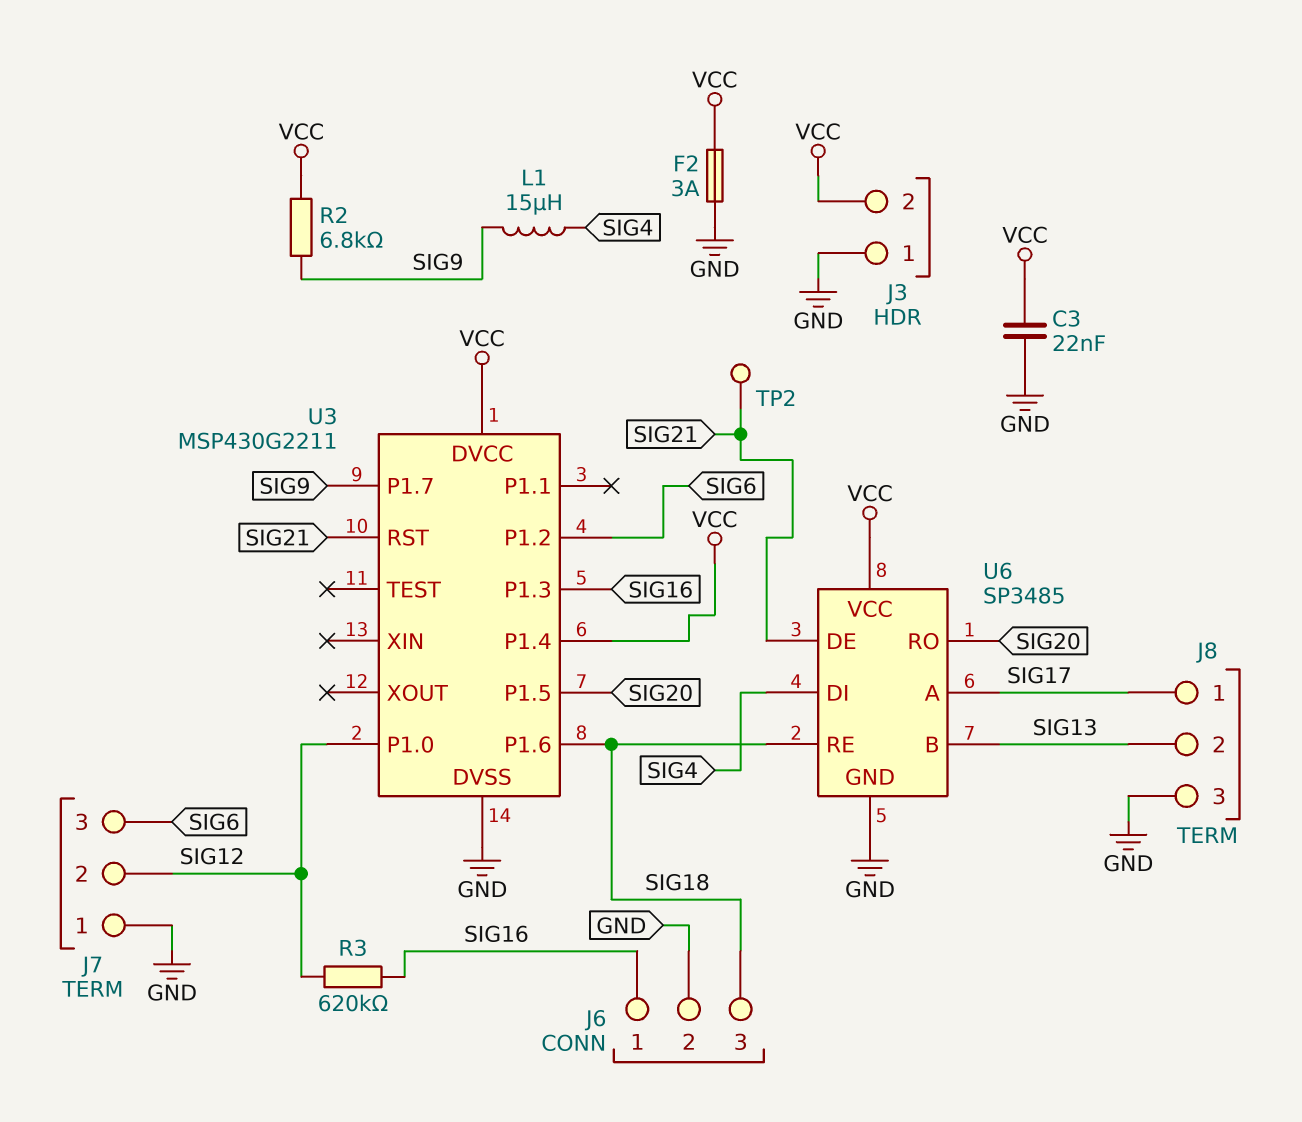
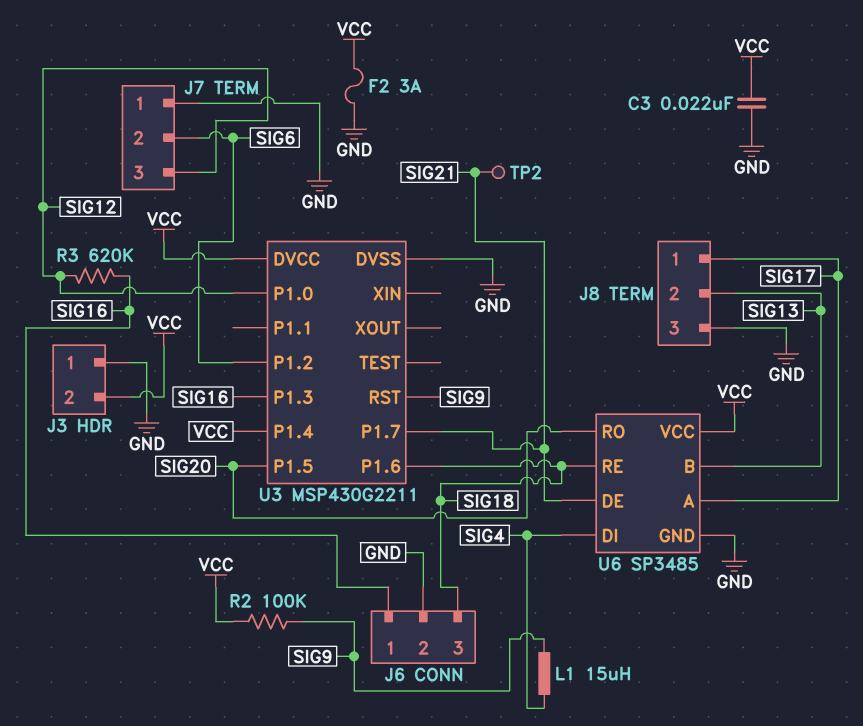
J7 pin 2: SIG12 -> SIG6
J7 pin 3: SIG6 -> SIG12
R2: 6.8k (SIG9, VCC) -> 100k (SIG9, VCC)
U3 pin P1.7: SIG9 -> SIG21
U3 pin RST: SIG21 -> SIG9

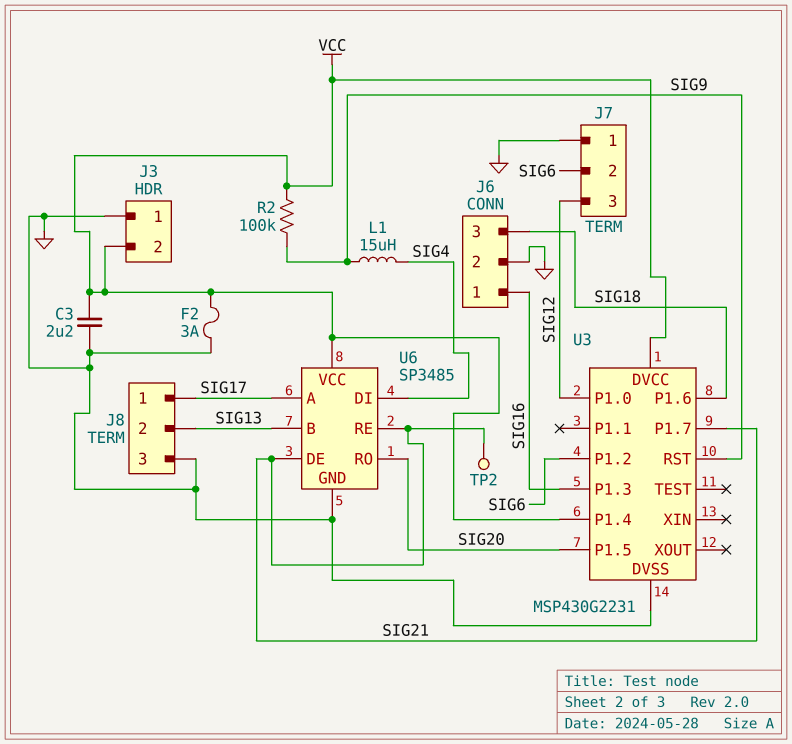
C3: 22nF (GND, VCC) -> 2.2uF (GND, VCC)
R3: 620k (SIG12, SIG16) -> none
U3: MSP430G2211 -> MSP430G2231
U6 pin RE: SIG18 -> SIG21

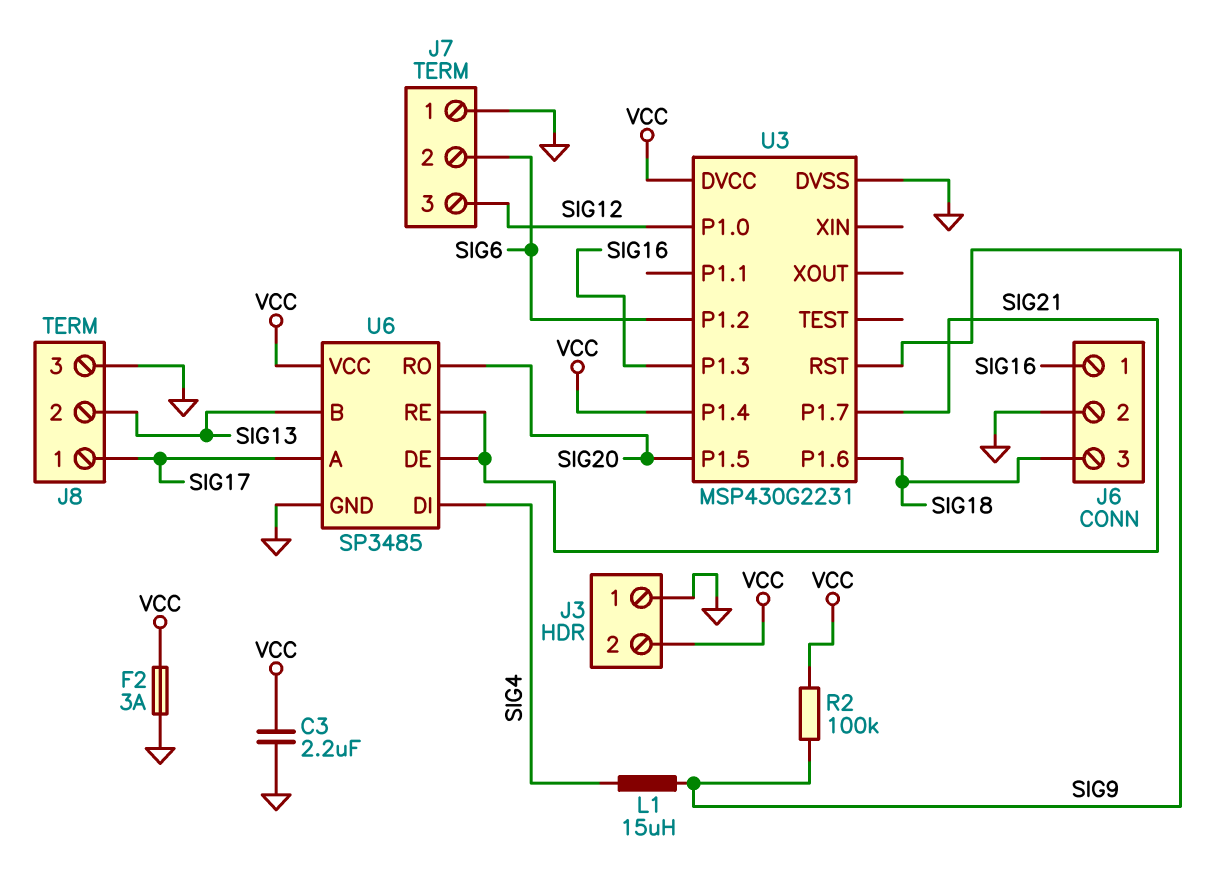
TP2: test point (SIG21) -> none

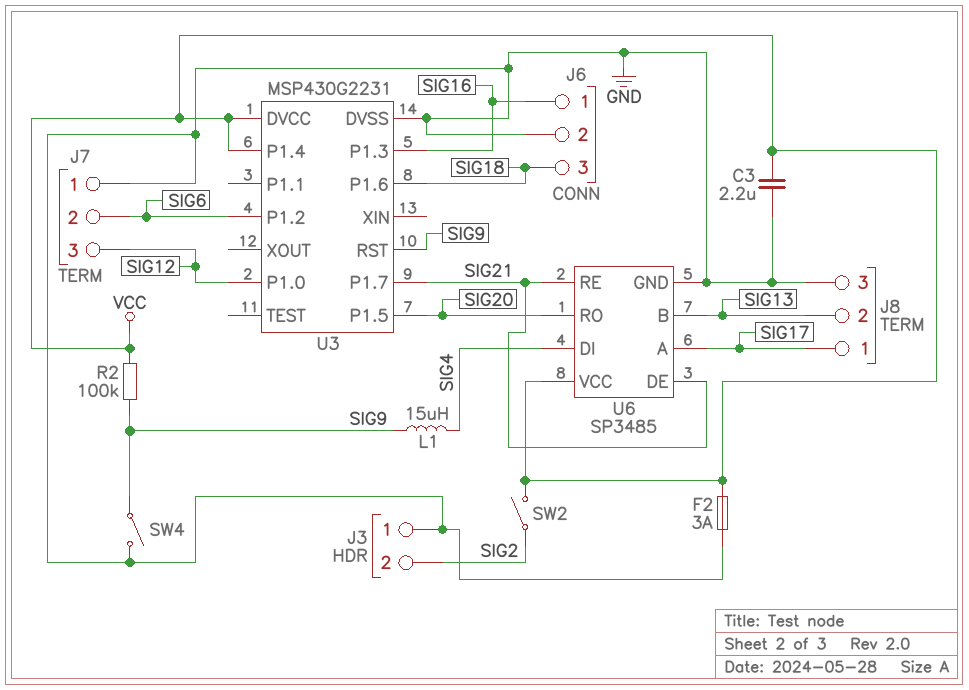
J3 pin 2: VCC -> SIG2
SW2: none -> switch (SIG2, VCC)
SW4: none -> switch (GND, SIG9)

